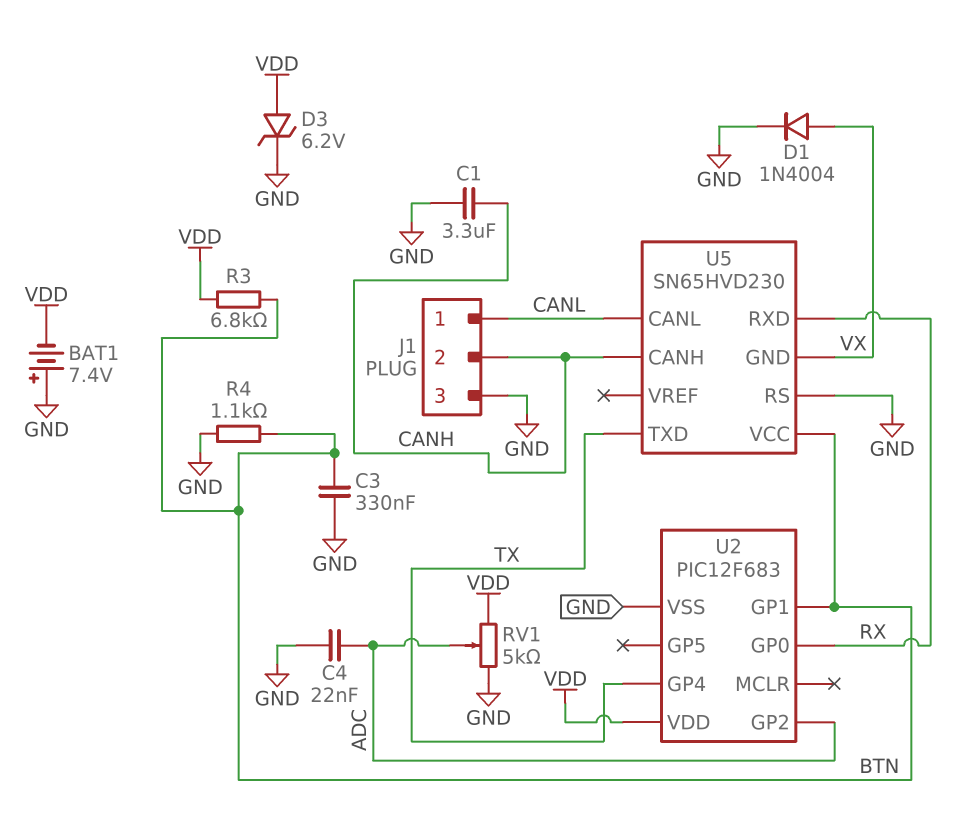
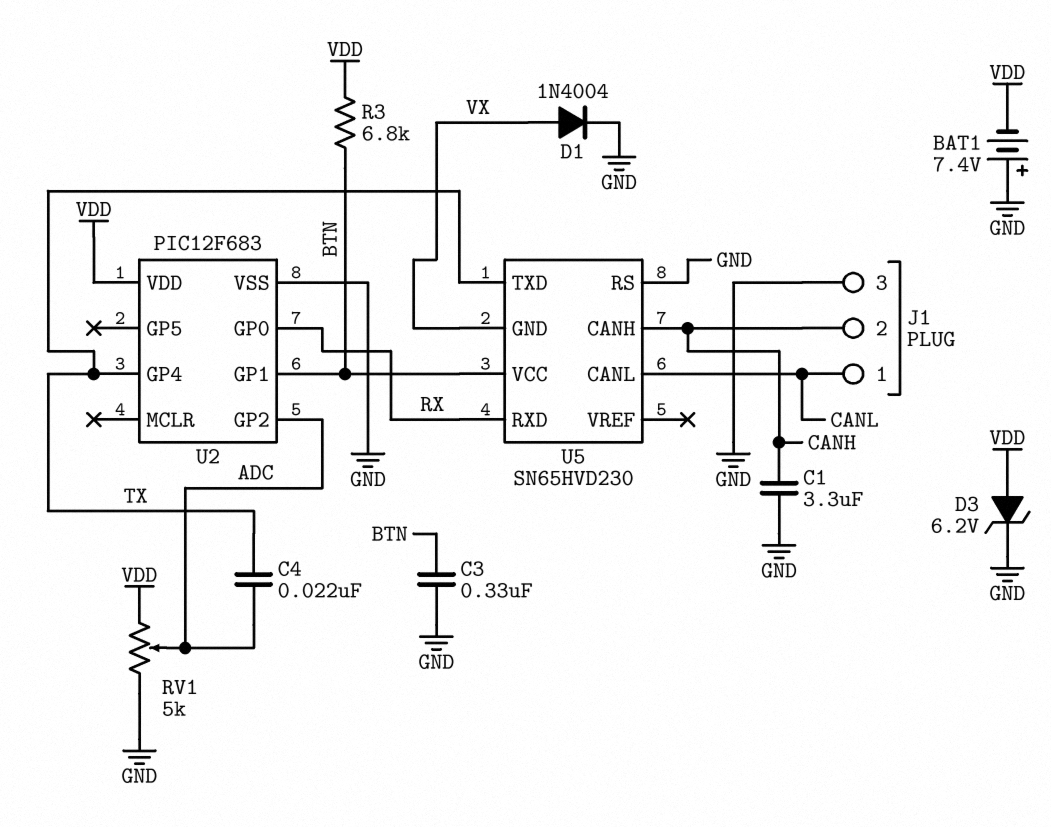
C4: 22nF (ADC, GND) -> 22nF (ADC, TX)
R4: 1.1k (BTN, GND) -> none

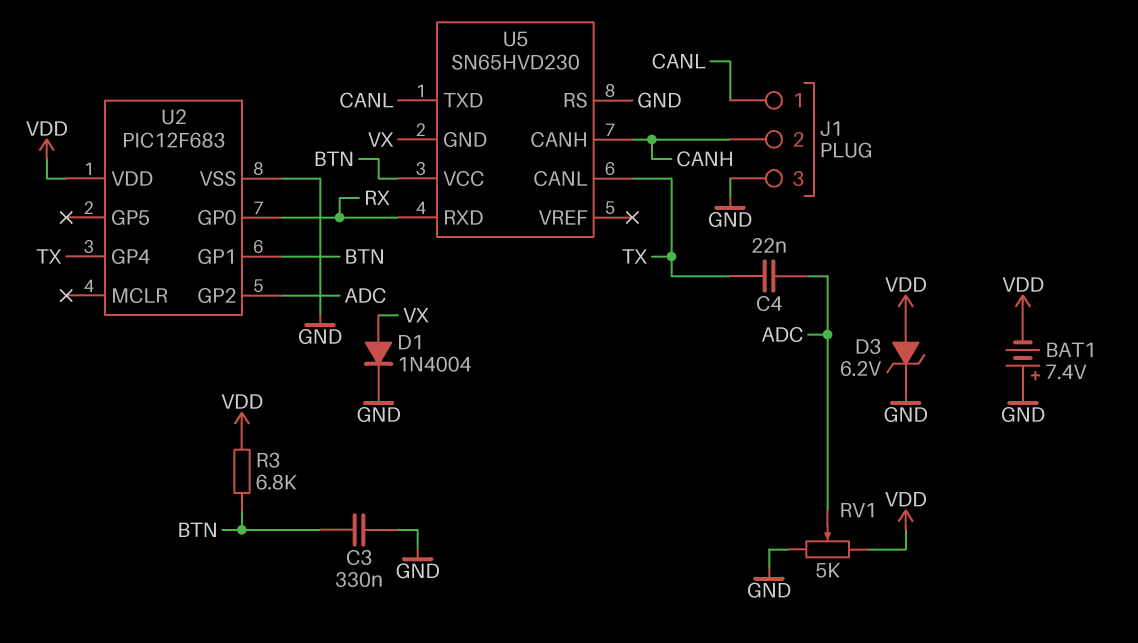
C1: 3.3uF (CANH, GND) -> none
U5 pin CANL: CANL -> TX
U5 pin TXD: TX -> CANL

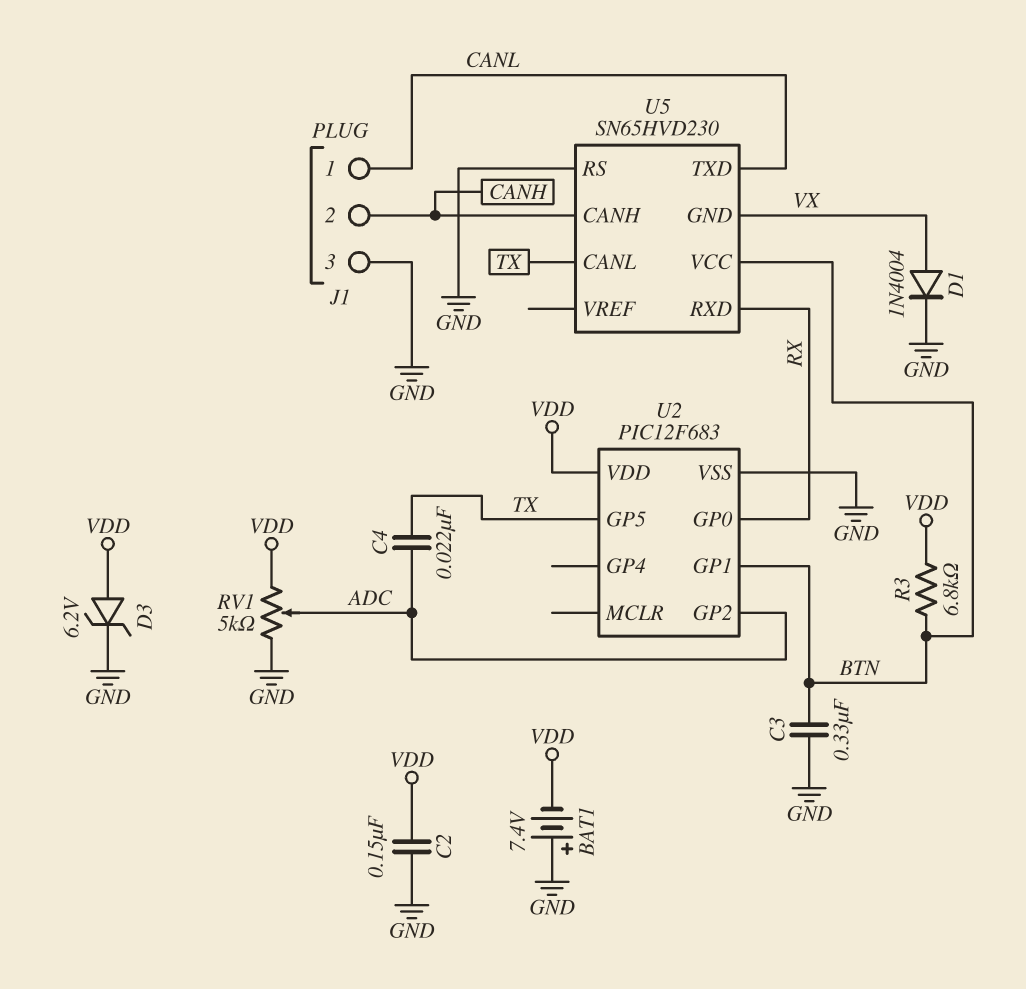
C2: none -> 150nF (GND, VDD)
U2 pin GP4: TX -> none
U2 pin GP5: none -> TX

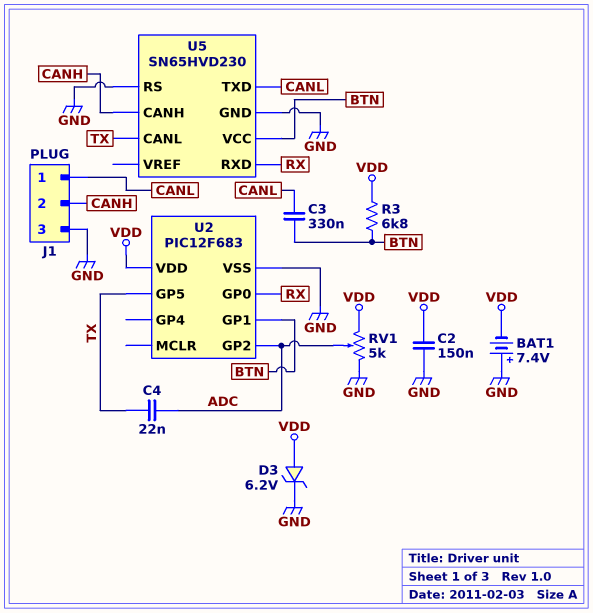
C3: 330nF (BTN, GND) -> 330nF (BTN, CANL)
D1: diode 1N4004 (A VX, K GND) -> none
U5 pin GND: VX -> GND

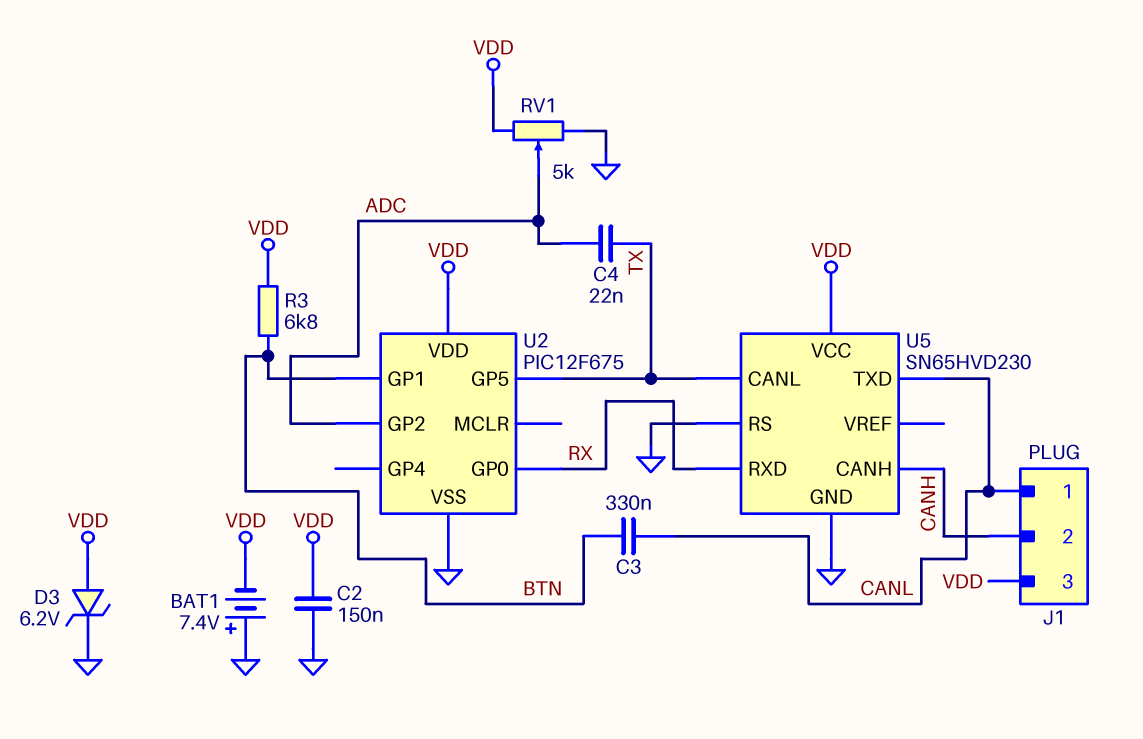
J1 pin 3: GND -> VDD
U2: PIC12F683 -> PIC12F675
U5 pin VCC: BTN -> VDD

